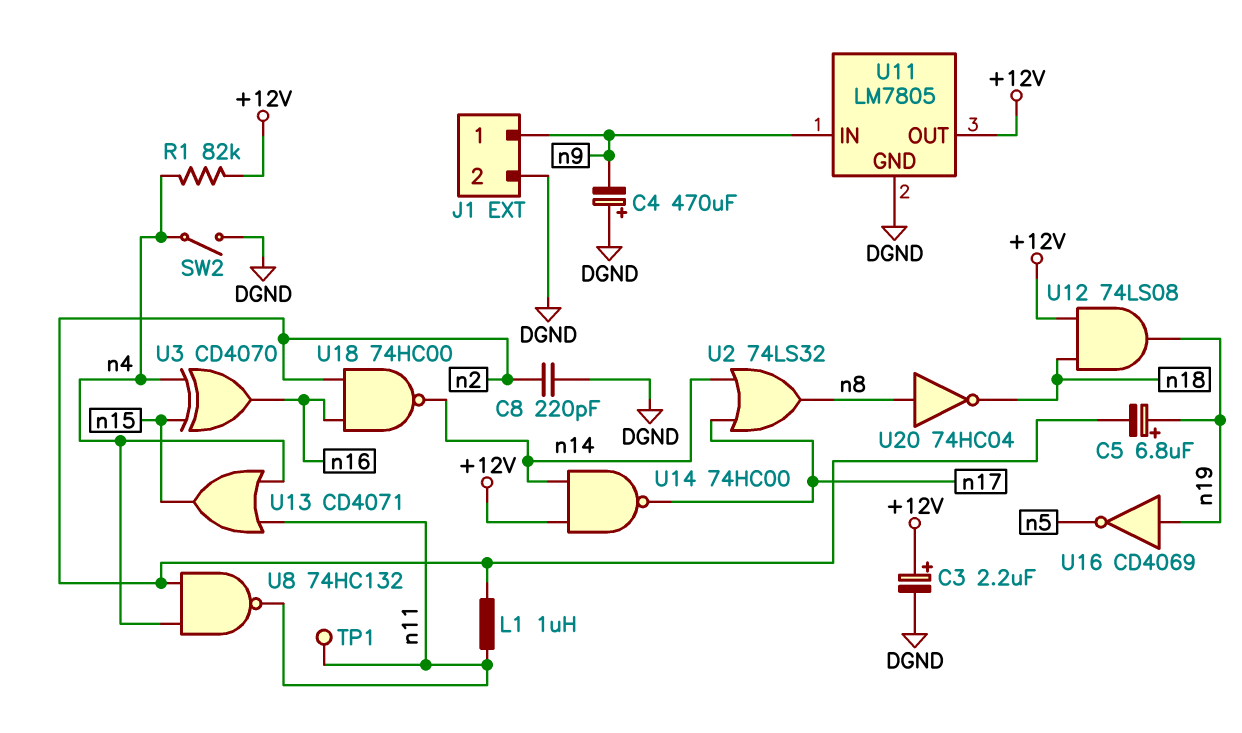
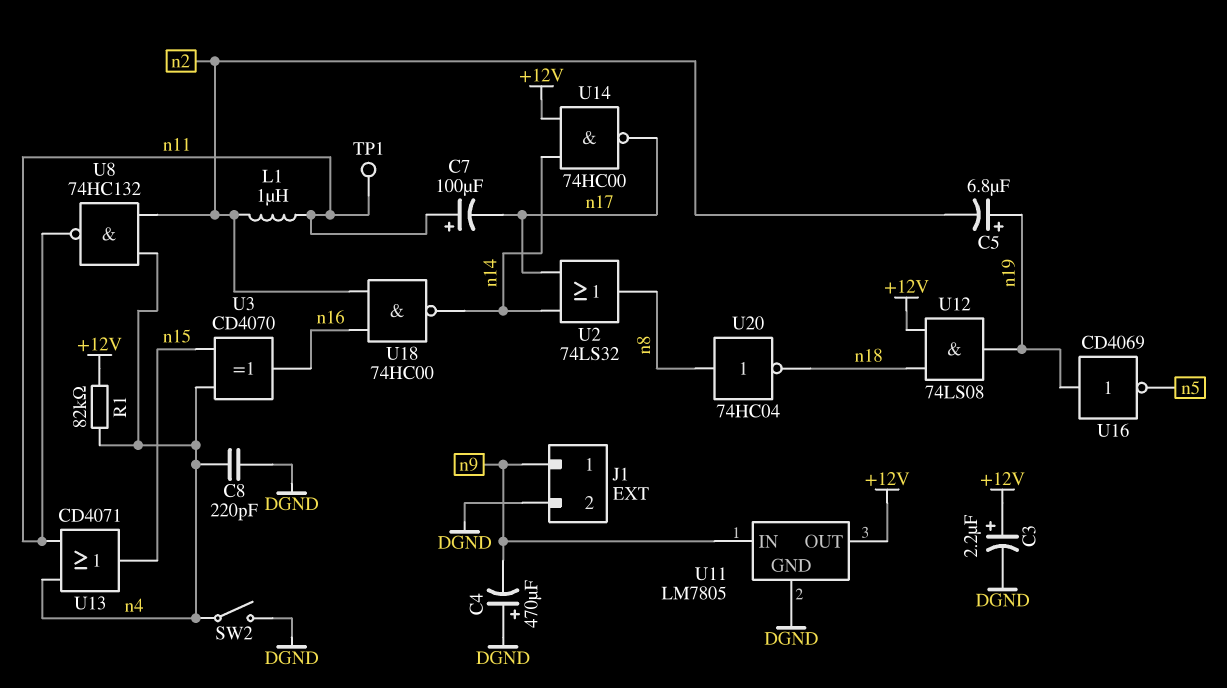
C7: none -> 100uF (plus n11, minus n17)
C8: 220pF (DGND, n2) -> 220pF (DGND, n4)

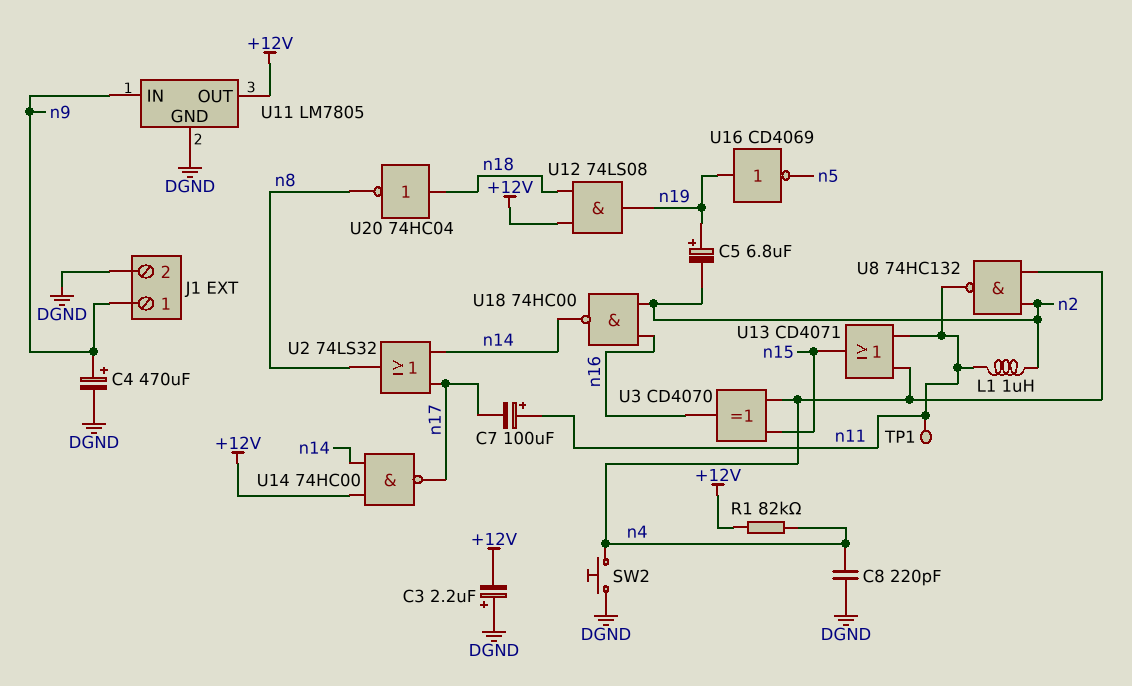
C3: 2.2uF (plus +12V, minus DGND) -> 2.2uF (plus DGND, minus +12V)
C4: 470uF (plus DGND, minus n9) -> 470uF (plus n9, minus DGND)
SW2: switch (DGND, n4) -> button (DGND, n4)
U20: NOT 74HC04 (in n8, out n18) -> NOT 74HC04 (in n18, out n8)

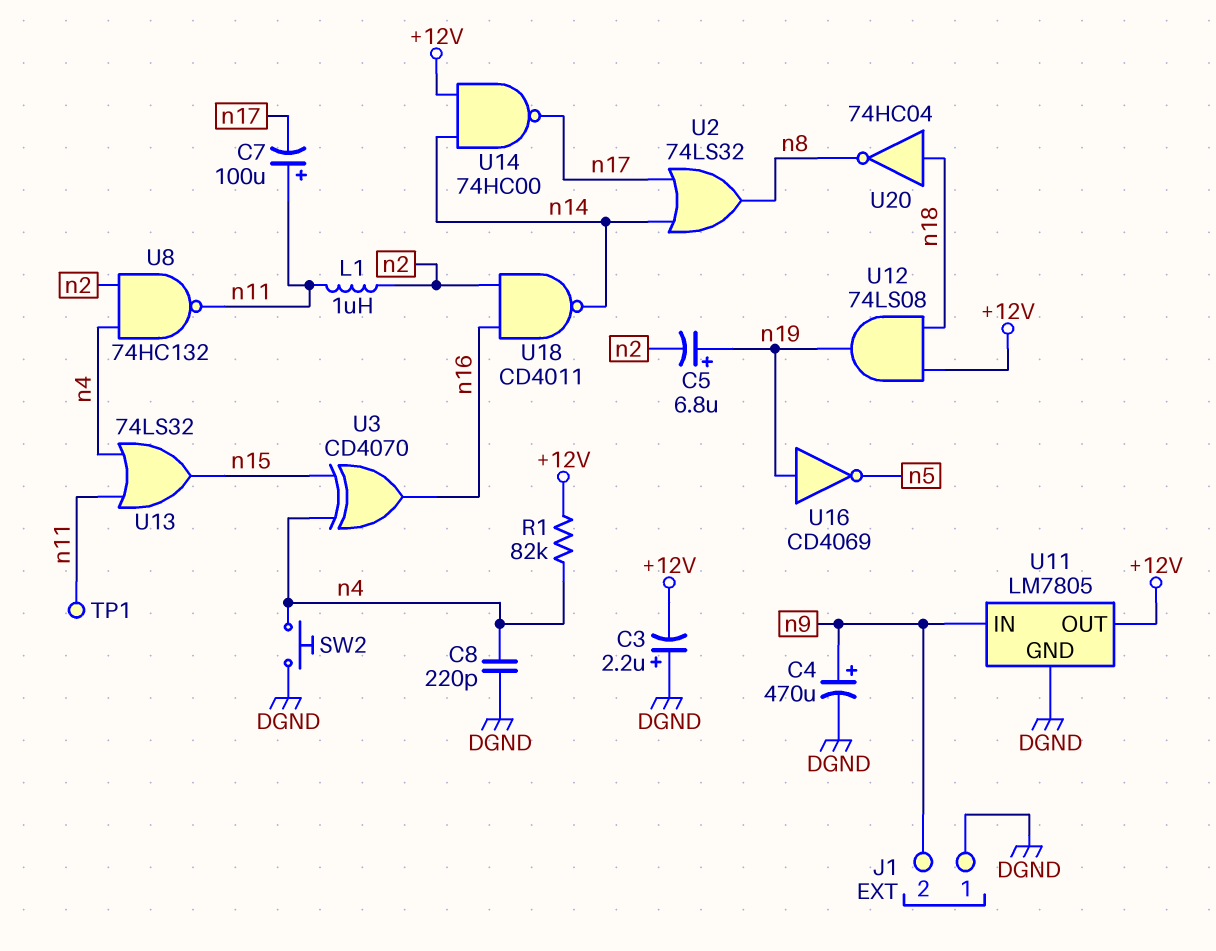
J1 pin 1: n9 -> DGND
J1 pin 2: DGND -> n9
U13: OR CD4071 (in n4, in n11, out n15) -> OR 74LS32 (in n4, in n11, out n15)
U18: NAND 74HC00 (in n2, in n16, out n14) -> NAND CD4011 (in n2, in n16, out n14)

